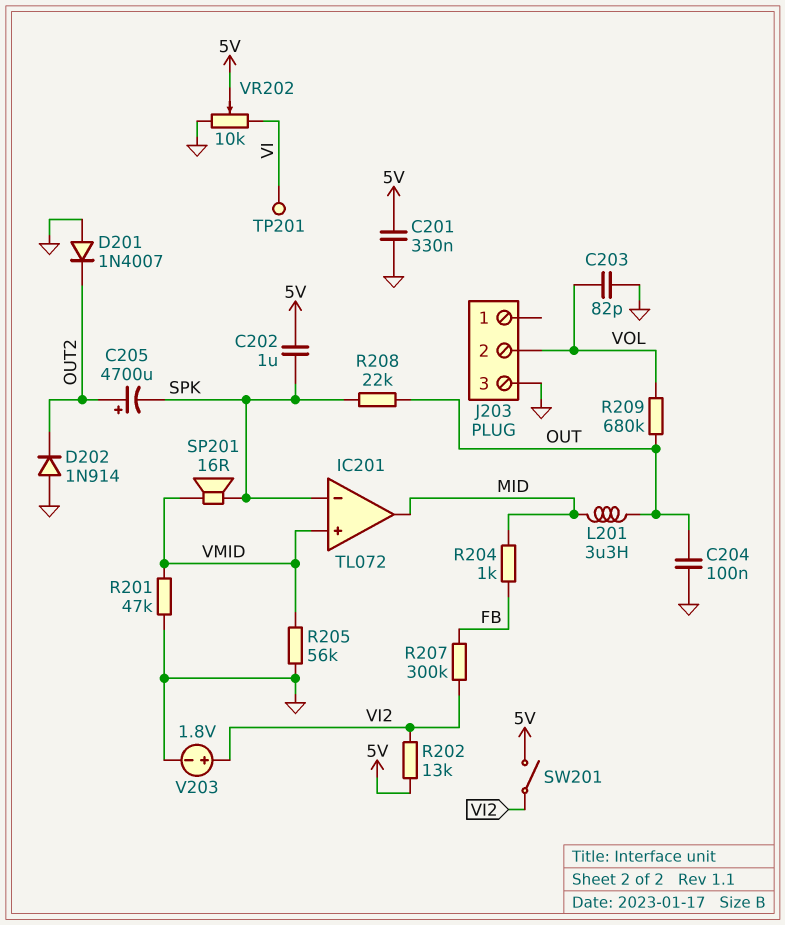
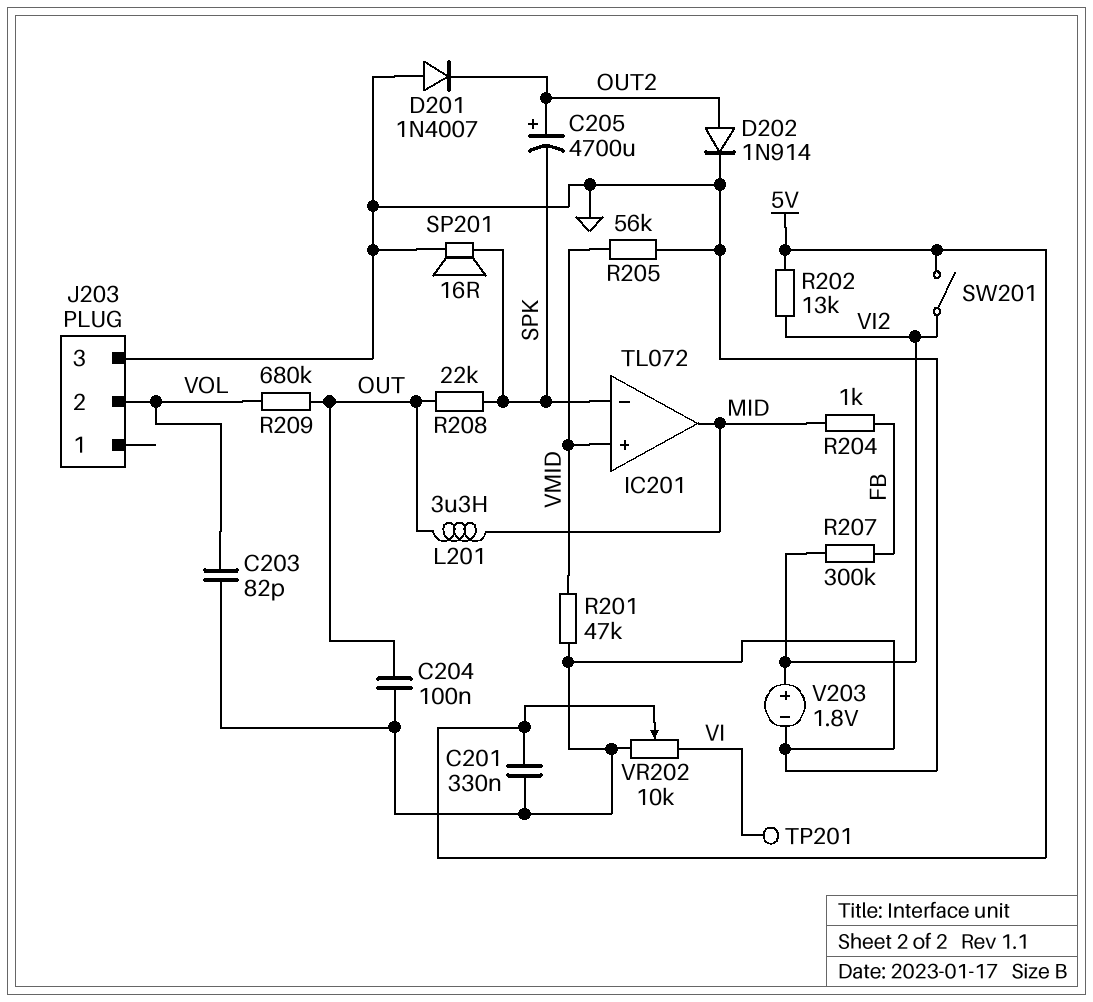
C202: 1uF (5V, SPK) -> none
D202: diode 1N914 (A GND, K OUT2) -> diode 1N914 (A OUT2, K GND)
SP201: speaker 16R (SPK, VMID) -> speaker 16R (GND, SPK)

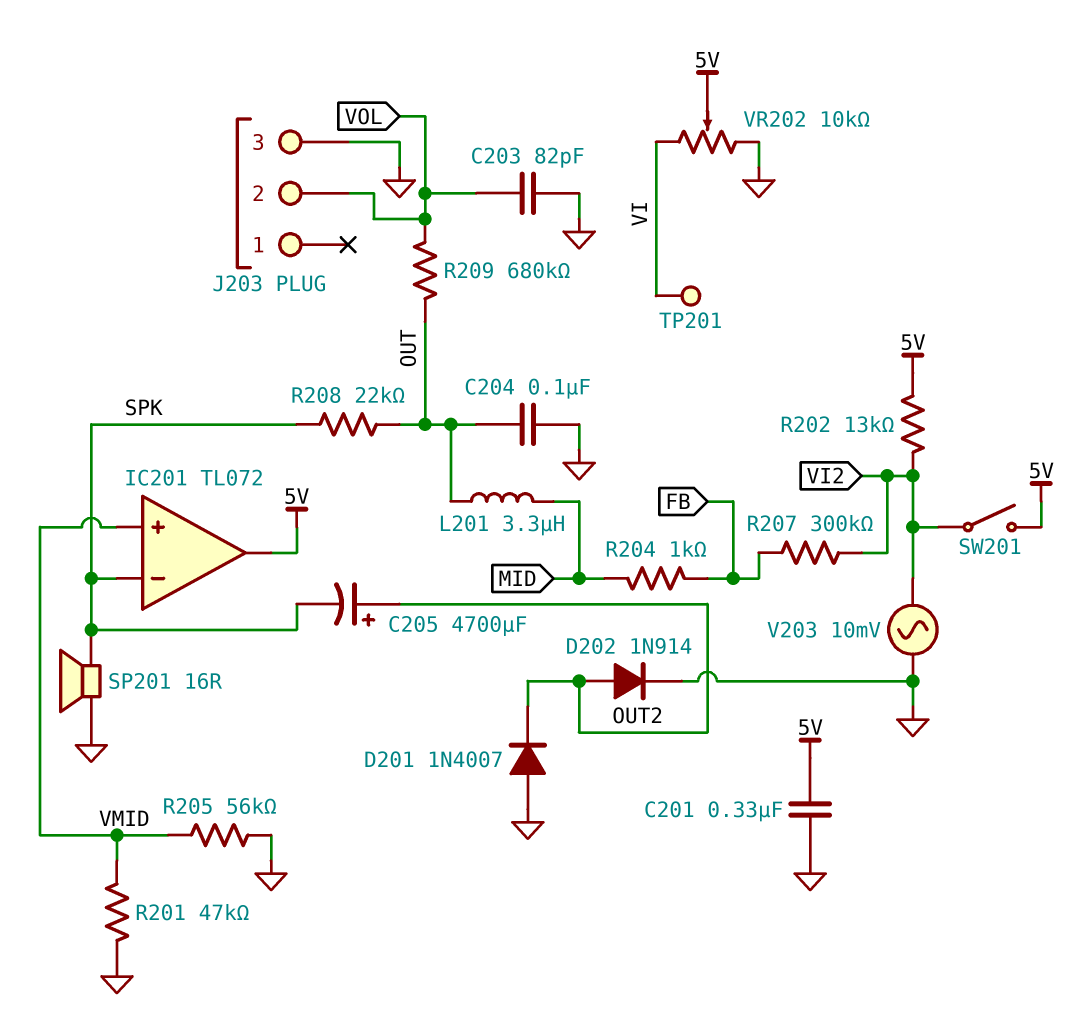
IC201 pin out: MID -> 5V
V203: 1.8V (plus VI2, minus GND) -> AC 10mV (GND, VI2)

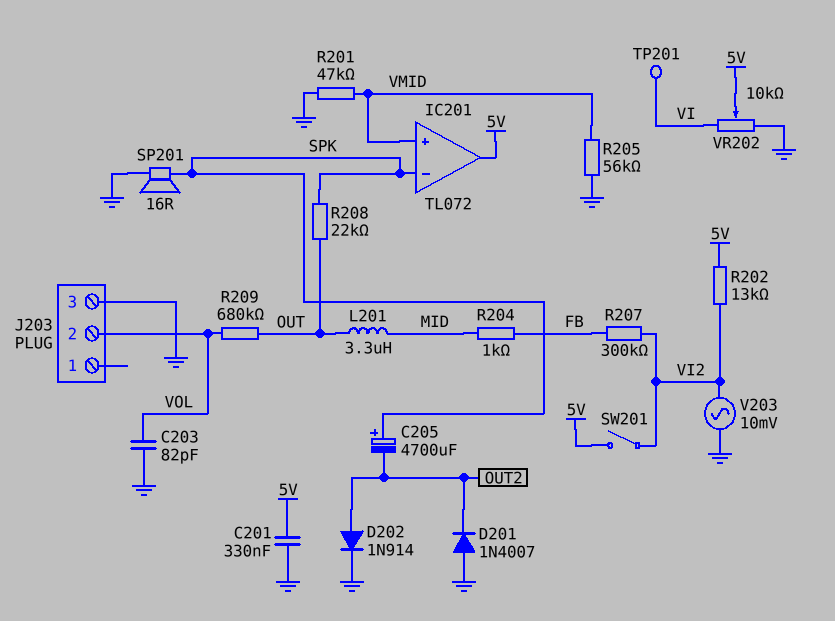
C204: 100nF (GND, OUT) -> none
C205: 4700uF (plus OUT2, minus SPK) -> 4700uF (plus SPK, minus OUT2)

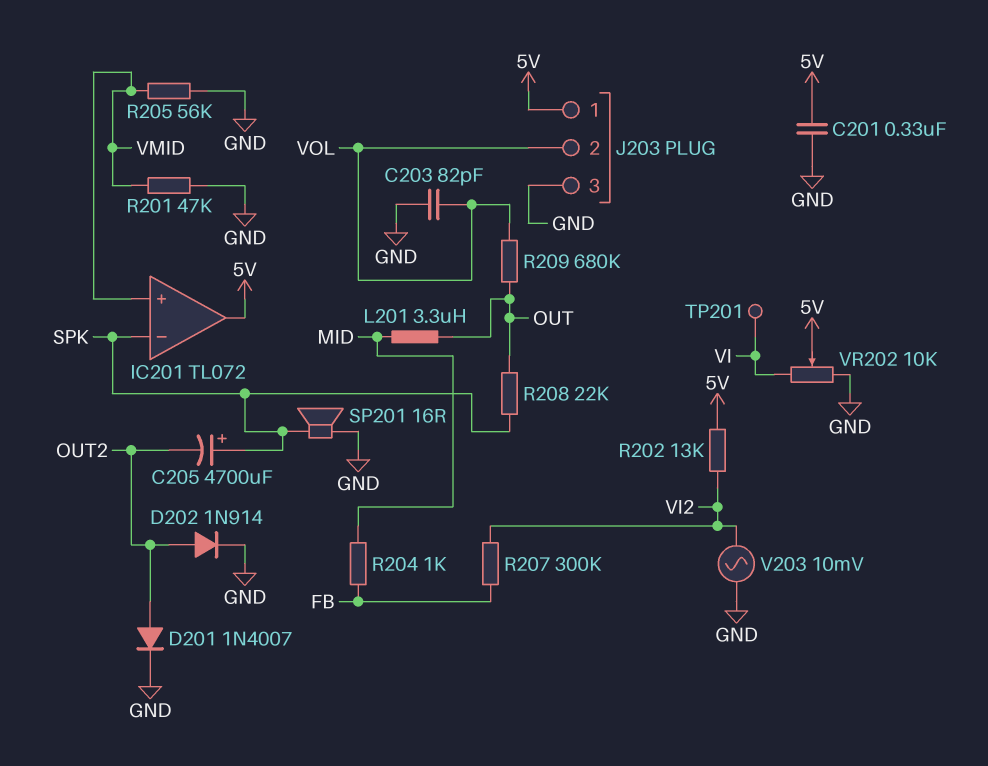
D201: diode 1N4007 (A GND, K OUT2) -> diode 1N4007 (A OUT2, K GND)
J203 pin 1: none -> 5V
SW201: switch (5V, VI2) -> none

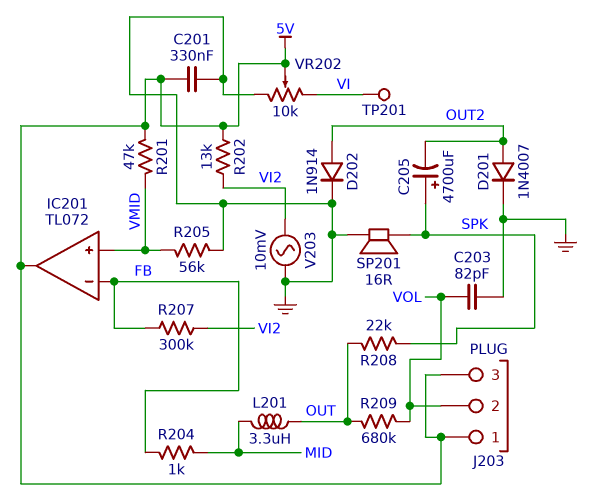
IC201 pin in-: SPK -> FB
J203 pin 3: GND -> 5V
R201: 47k (GND, VMID) -> 47k (5V, VMID)

